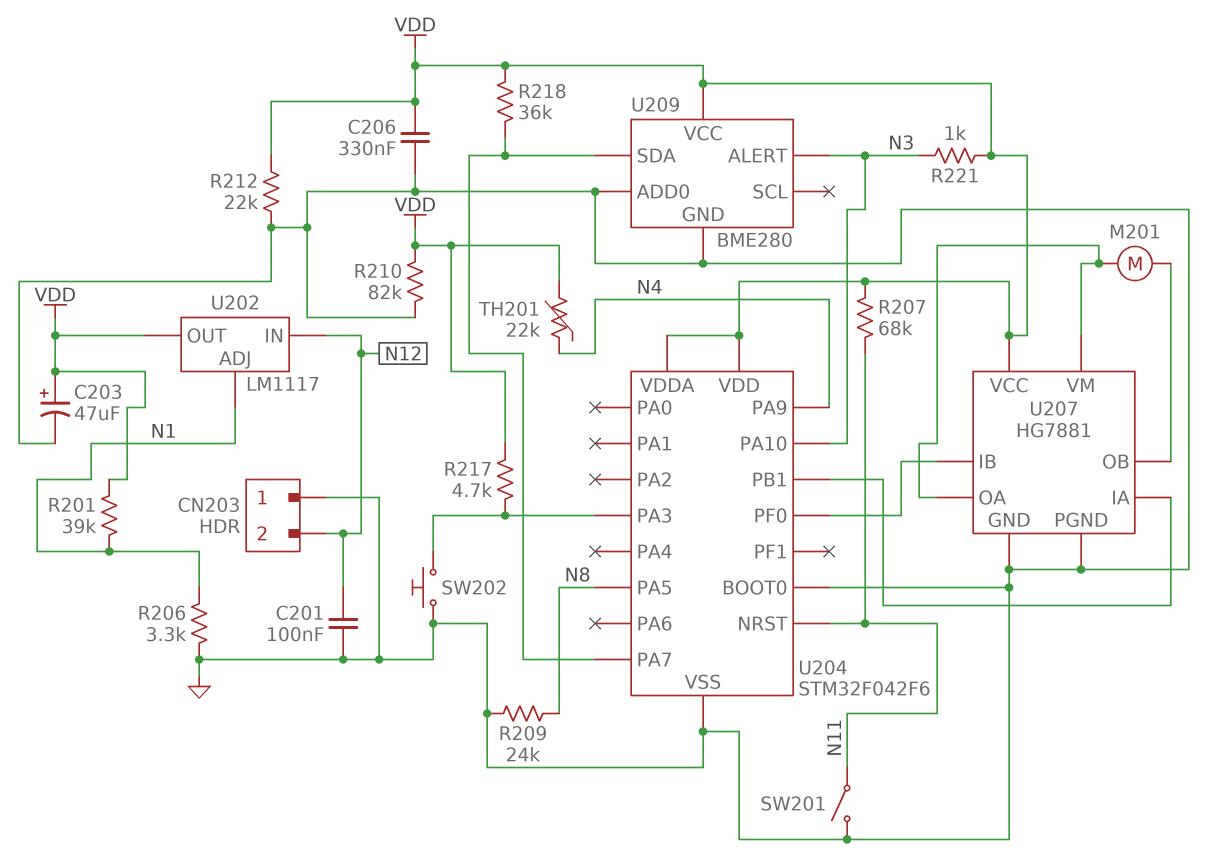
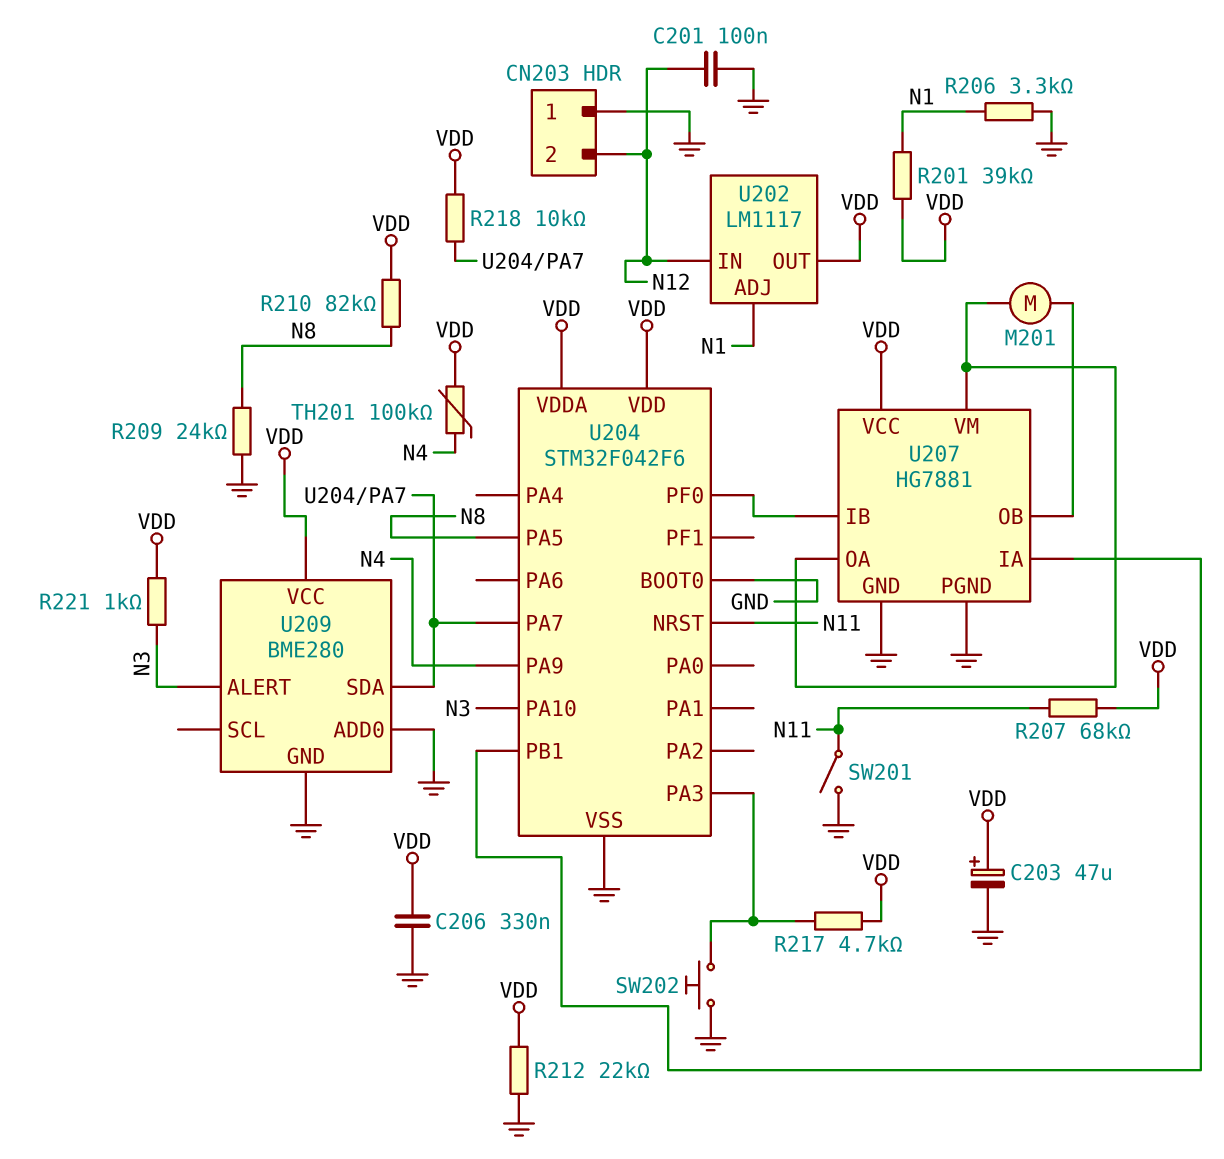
R210: 82k (GND, VDD) -> 82k (N8, VDD)
R218: 36k (U204/PA7, VDD) -> 10k (U204/PA7, VDD)
TH201: 22k (N4, VDD) -> 100k (N4, VDD)

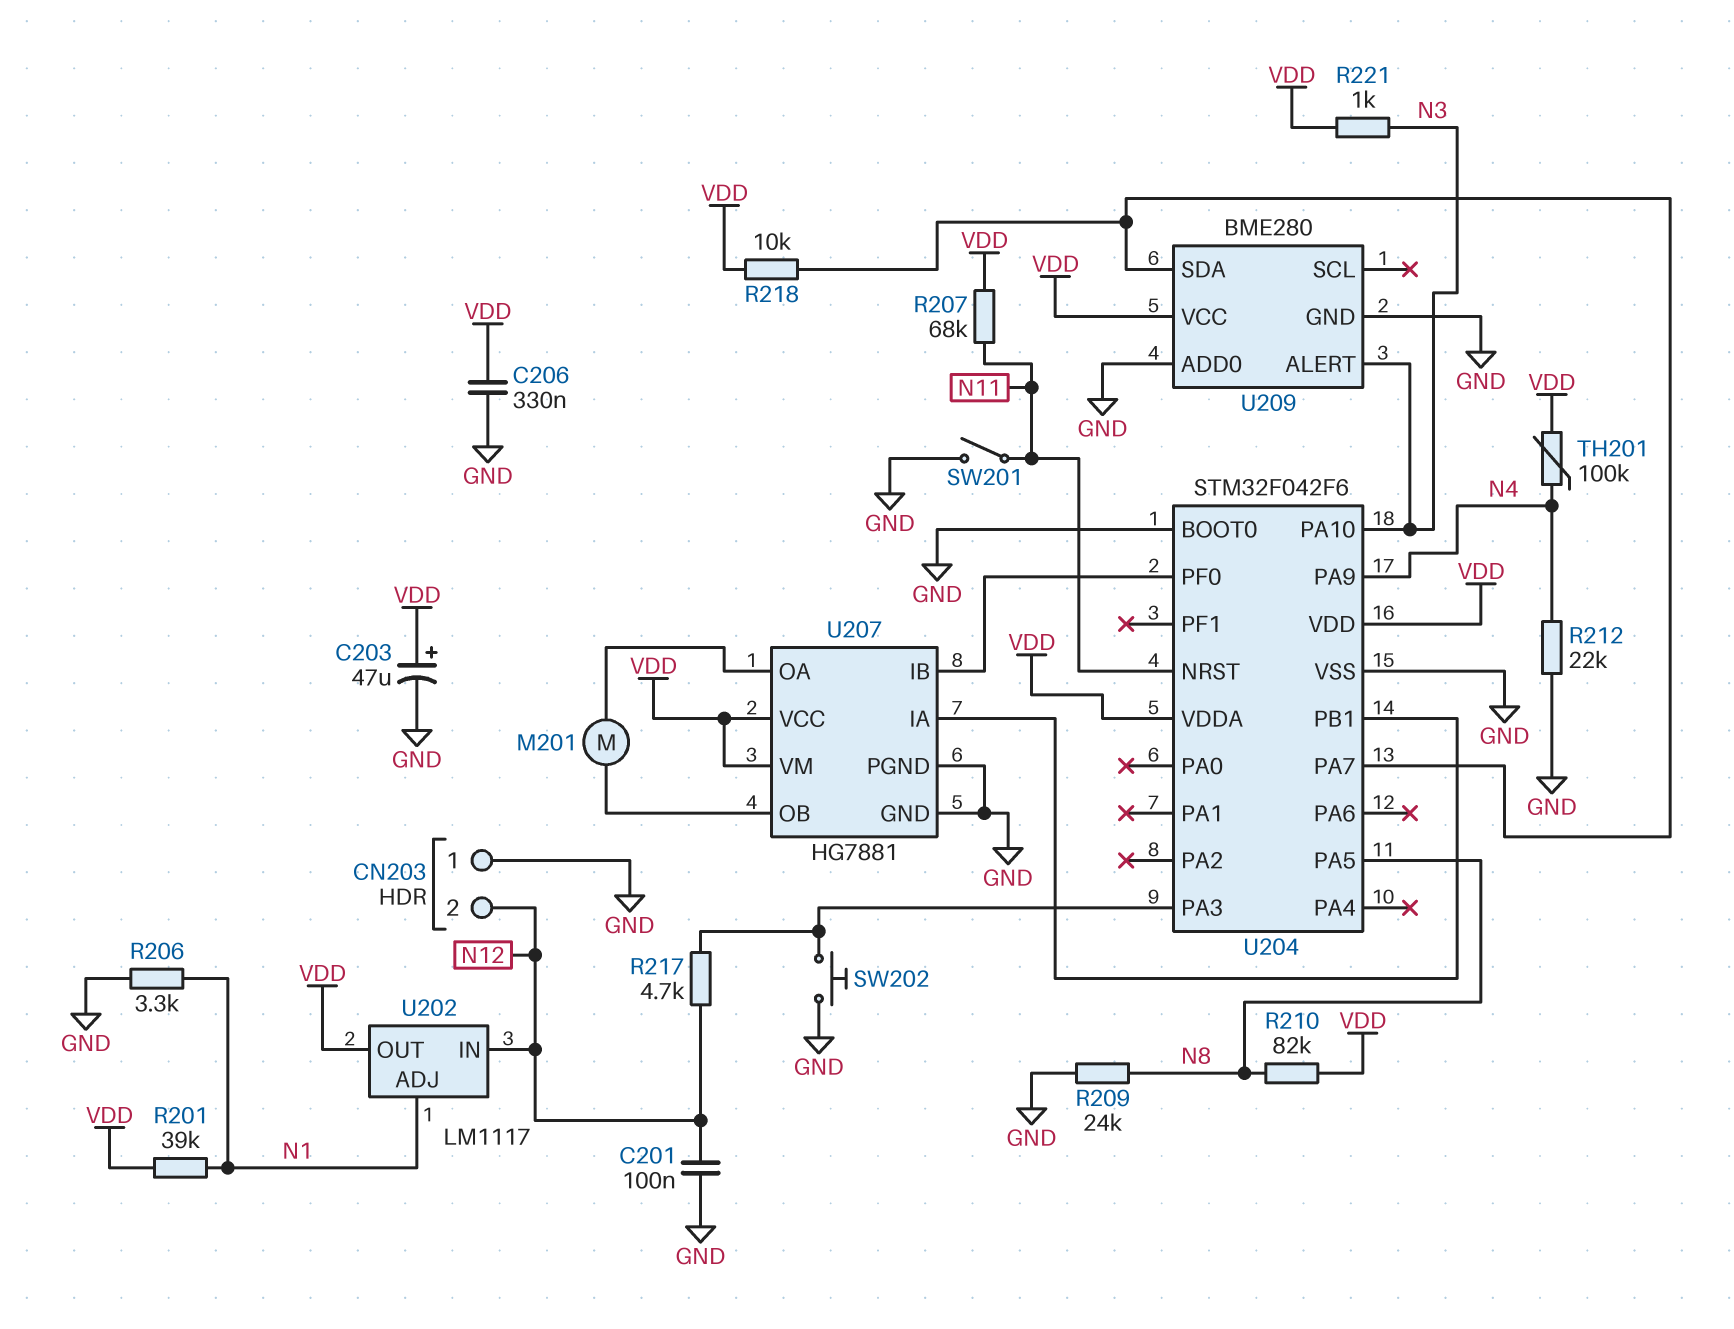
R212: 22k (GND, VDD) -> 22k (GND, N4)
R217: 4.7k (U204/PA3, VDD) -> 4.7k (N12, U204/PA3)
U207 pin VM: U207/OA -> VDD

